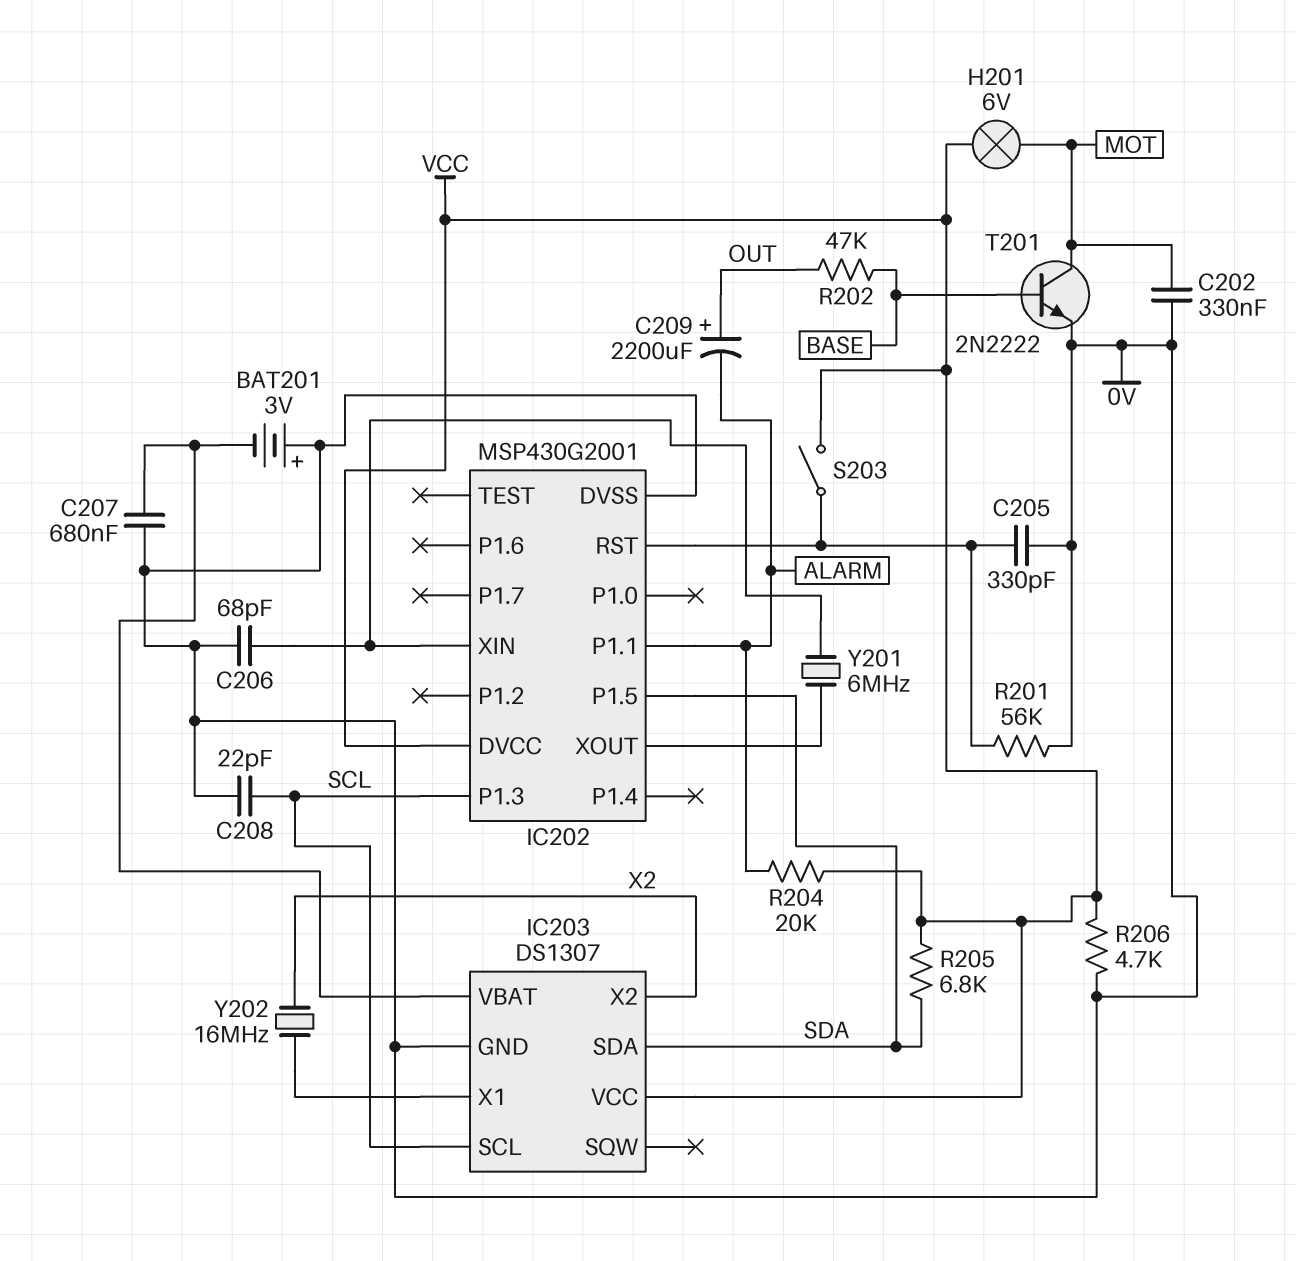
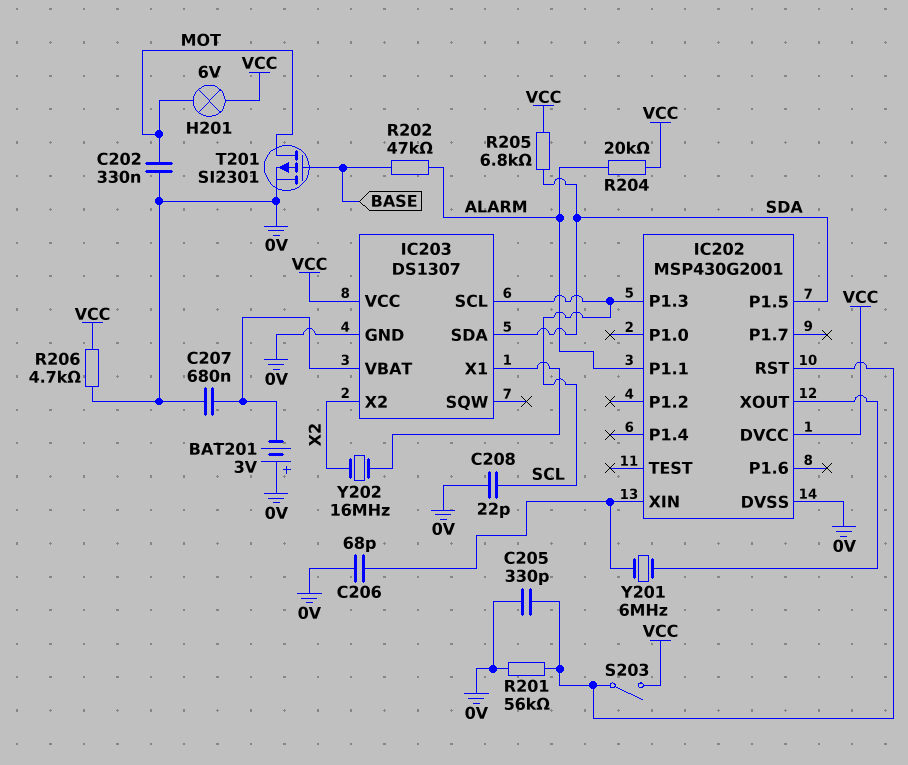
C209: 2200uF (plus OUT, minus ALARM) -> none
R202: 47k (BASE, OUT) -> 47k (ALARM, BASE)
T201: NPN 2N2222 (B BASE, C MOT, E 0V) -> PMOS SI2301 (G BASE, D MOT, S 0V)

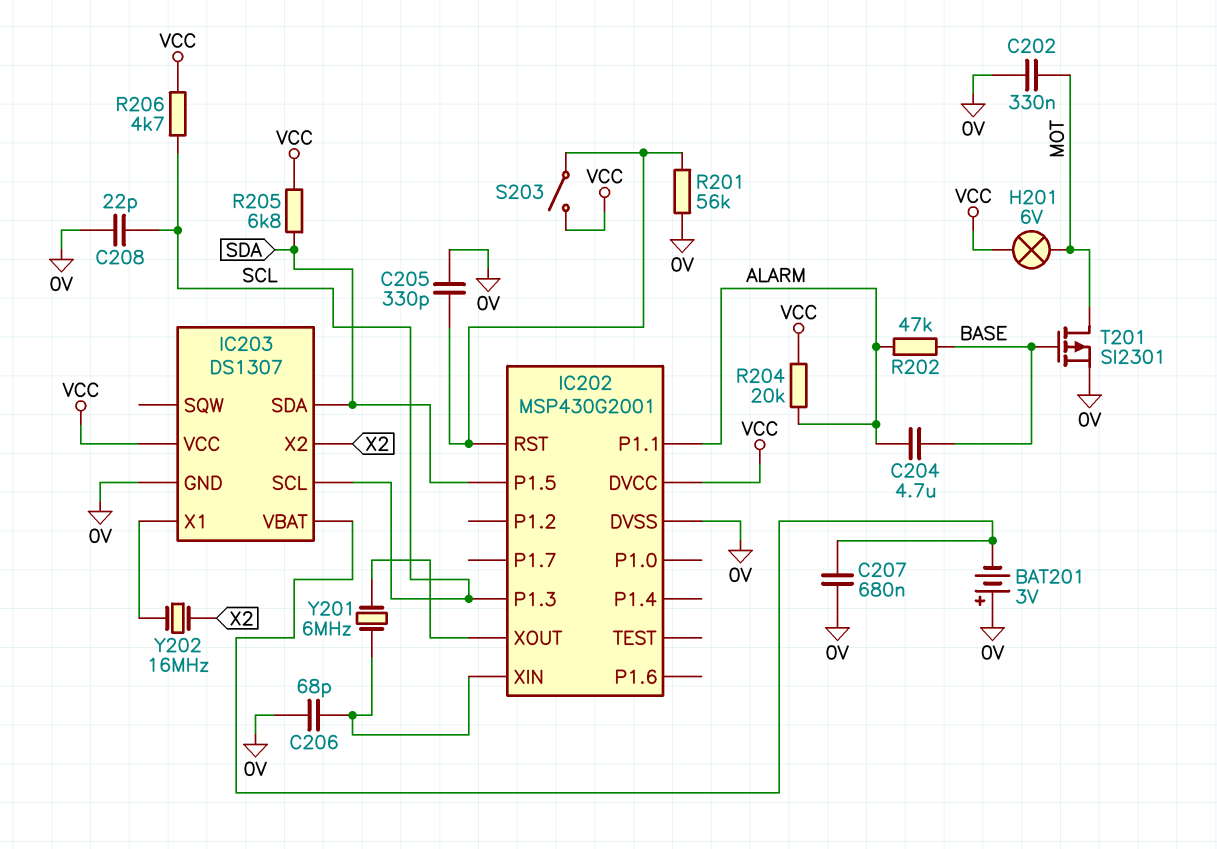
C204: none -> 4.7uF (ALARM, BASE)
R206: 4.7k (0V, VCC) -> 4.7k (SCL, VCC)

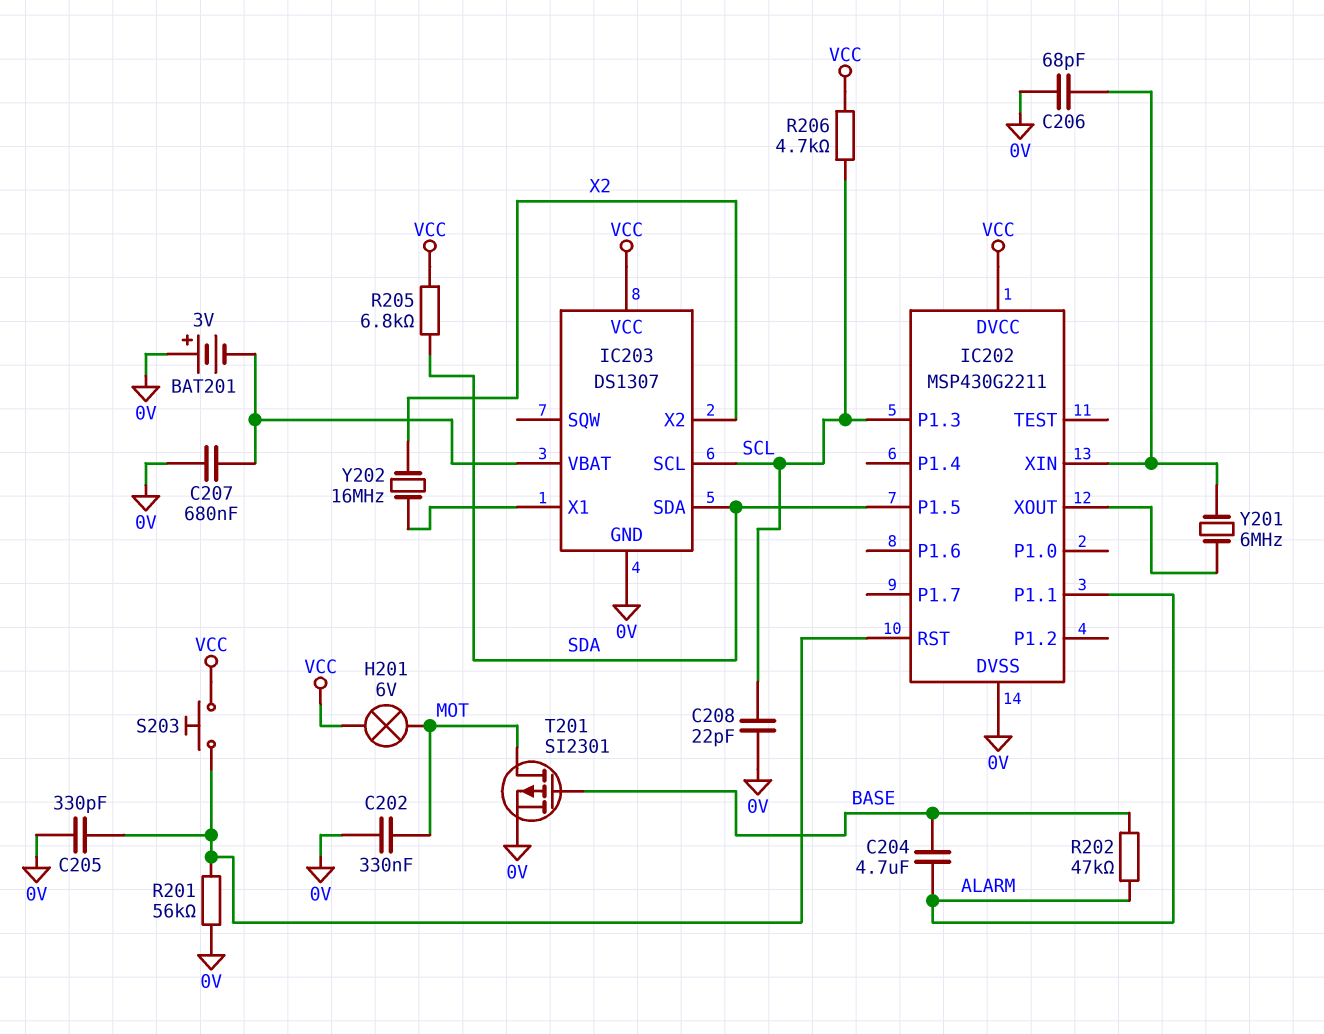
IC202: MSP430G2001 -> MSP430G2211
R204: 20k (ALARM, VCC) -> none
S203: switch (IC202/RST, VCC) -> button (IC202/RST, VCC)

